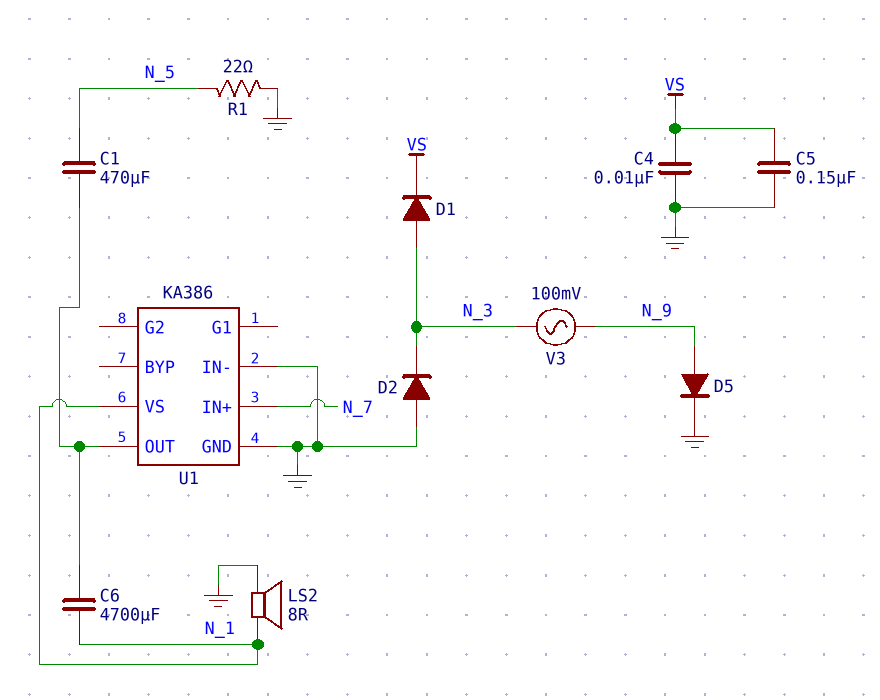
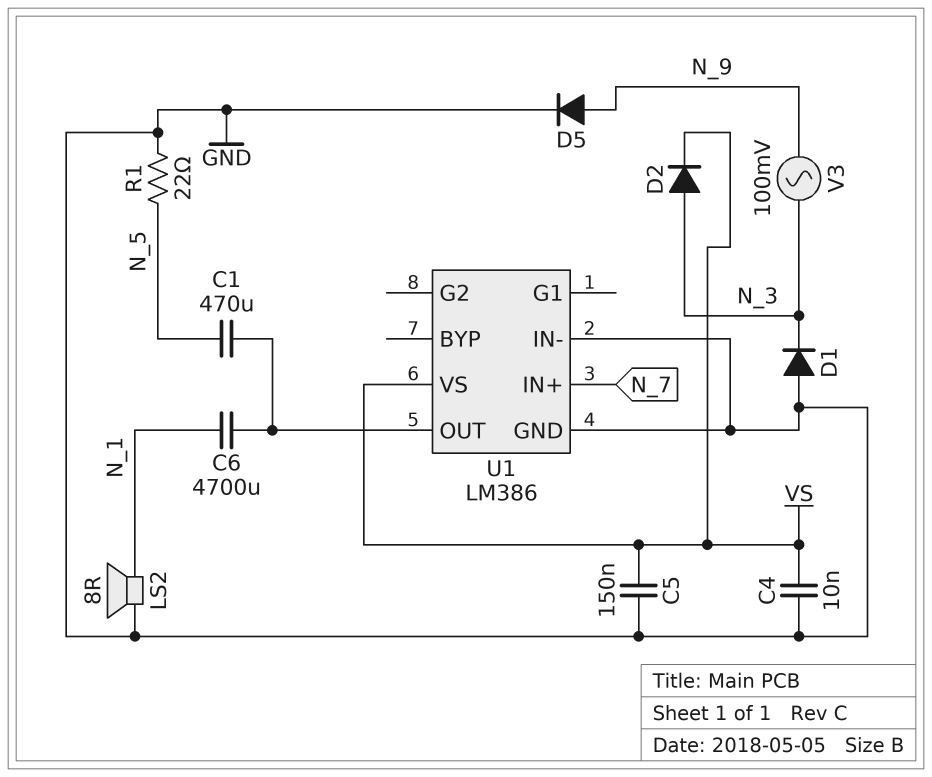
D1: diode (A N_3, K VS) -> diode (A GND, K N_3)
D2: diode (A GND, K N_3) -> diode (A N_3, K VS)
U1: KA386 -> LM386
U1 pin VS: N_1 -> VS

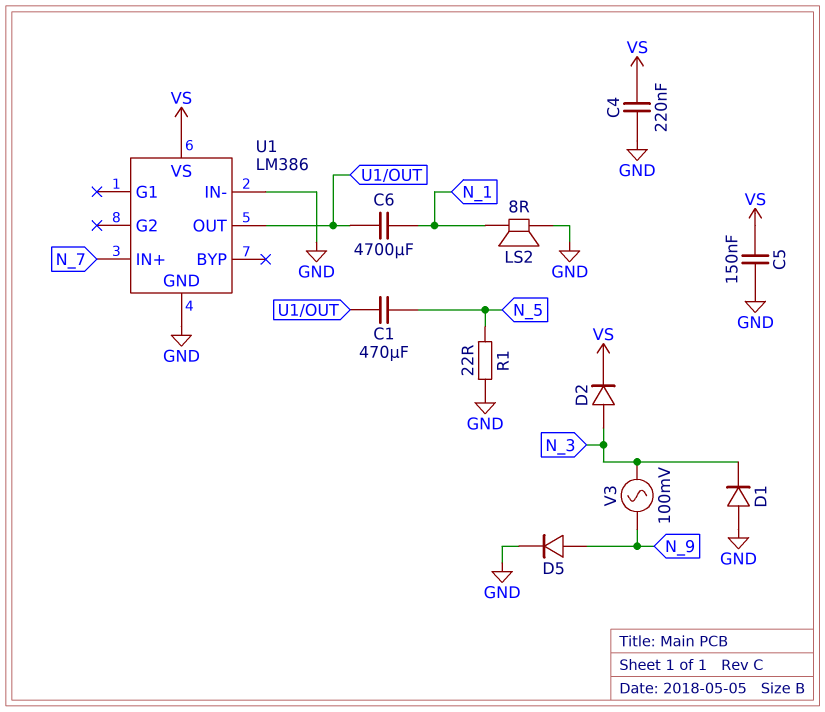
C4: 10nF (GND, VS) -> 220nF (GND, VS)

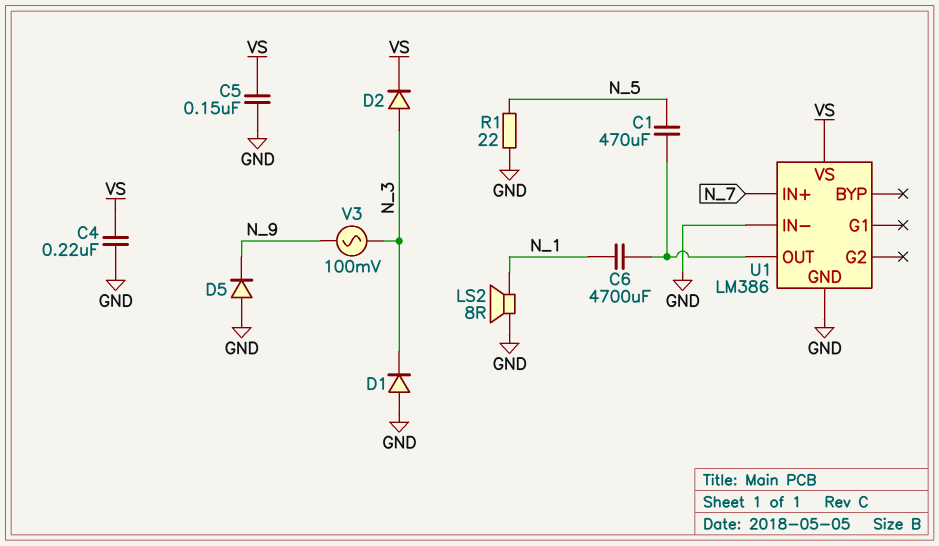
D5: diode (A N_9, K GND) -> diode (A GND, K N_9)

